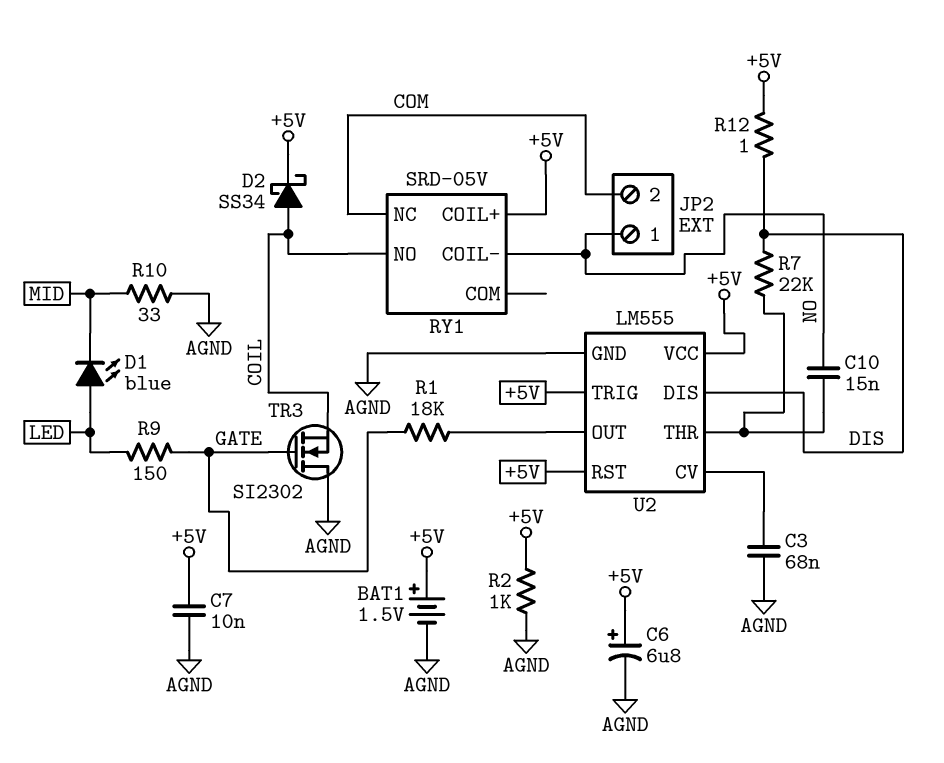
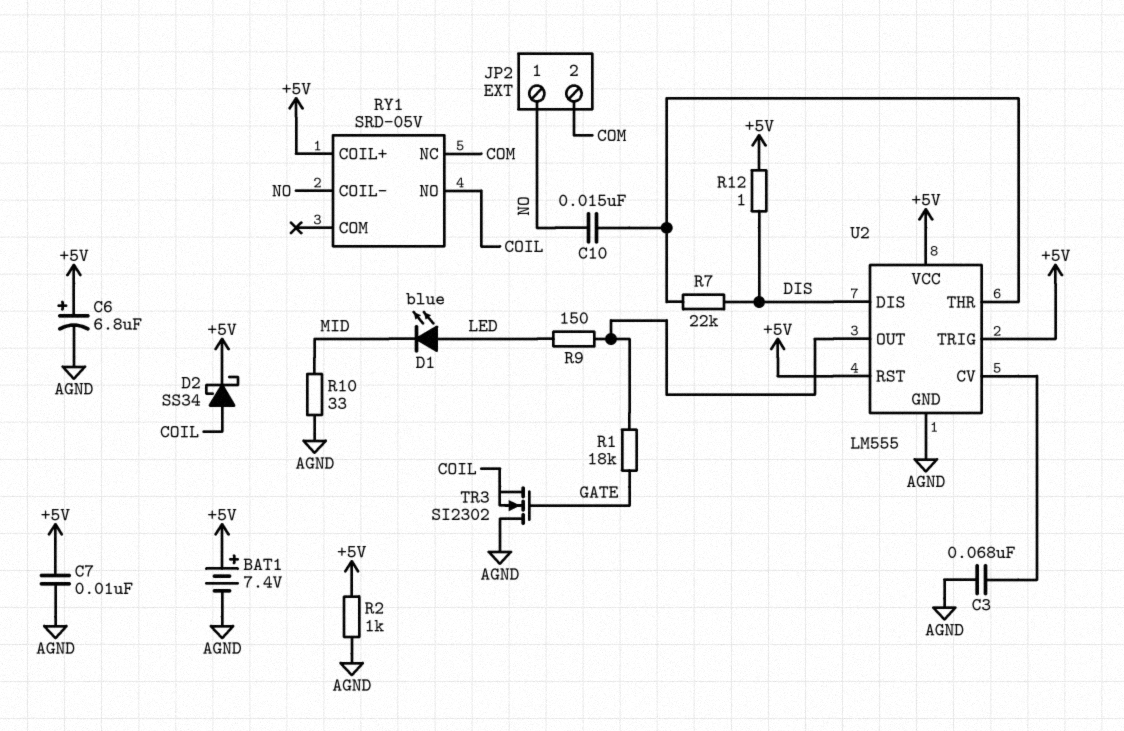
BAT1: 1.5V (plus +5V, minus AGND) -> 7.4V (plus +5V, minus AGND)
R9: 150 (GATE, LED) -> 150 (LED, U2/OUT)

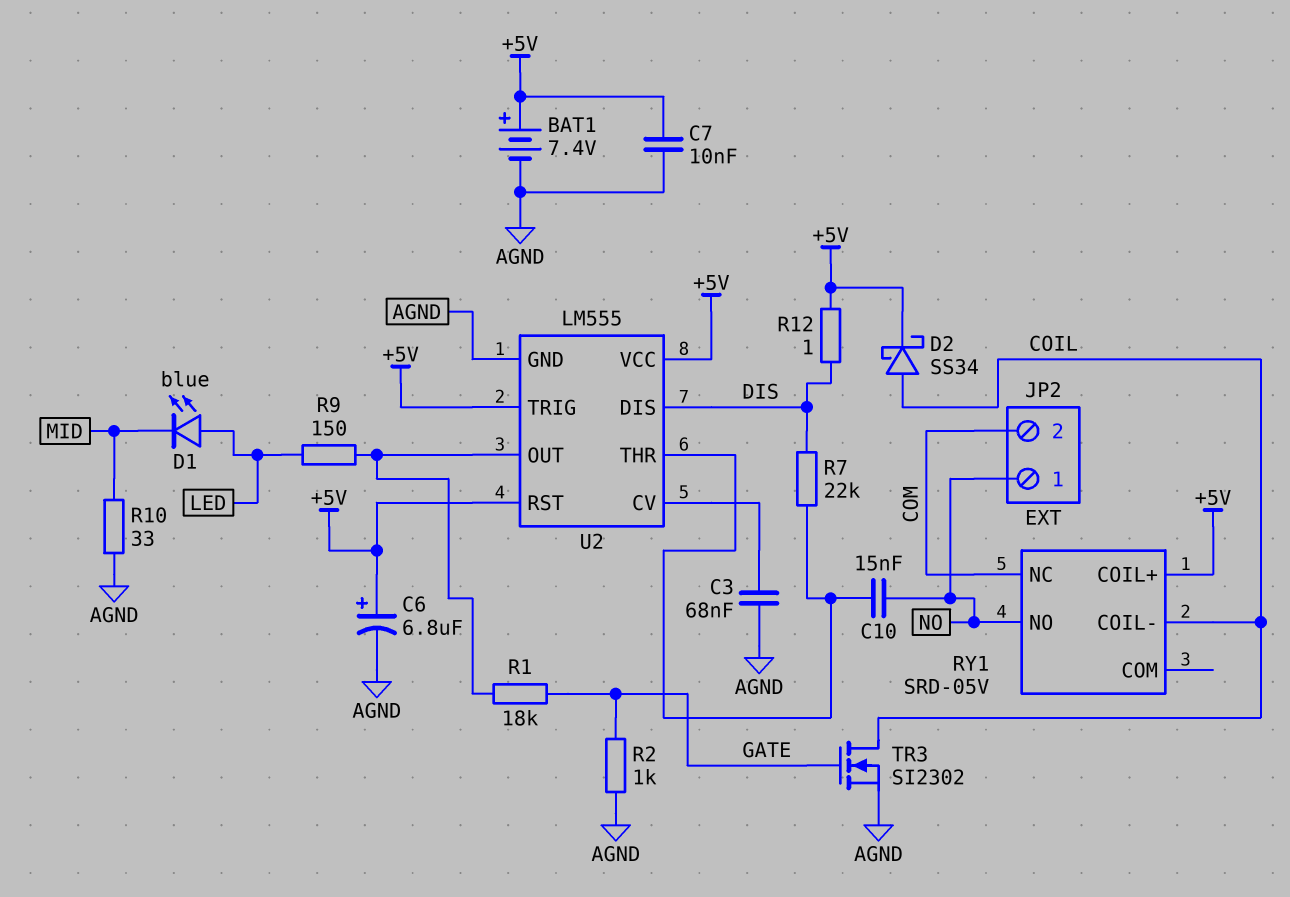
R2: 1k (+5V, AGND) -> 1k (AGND, GATE)
RY1 pin COIL-: NO -> COIL
RY1 pin NO: COIL -> NO
TR3: NMOS SI2302 (G GATE, D AGND, S COIL) -> NMOS SI2302 (G GATE, D COIL, S AGND)

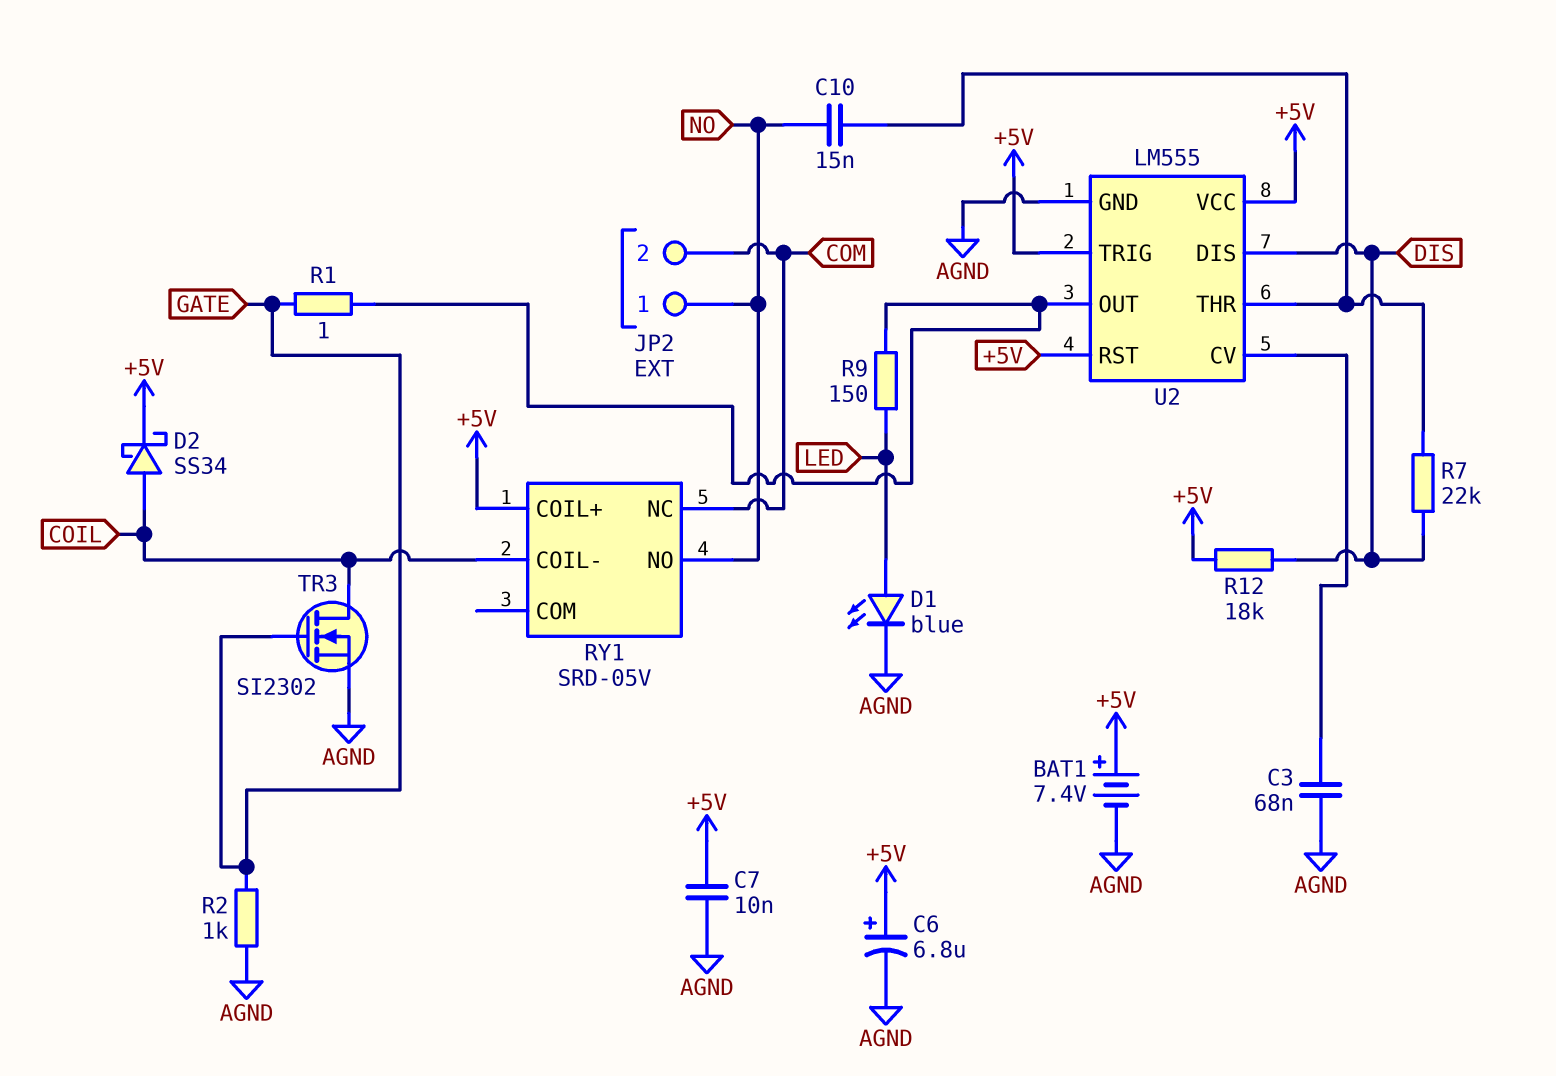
D1: LED blue (A LED, K MID) -> LED blue (A LED, K AGND)
R1: 18k (GATE, U2/OUT) -> 1 (GATE, U2/OUT)
R10: 33 (AGND, MID) -> none
R12: 1 (+5V, DIS) -> 18k (+5V, DIS)

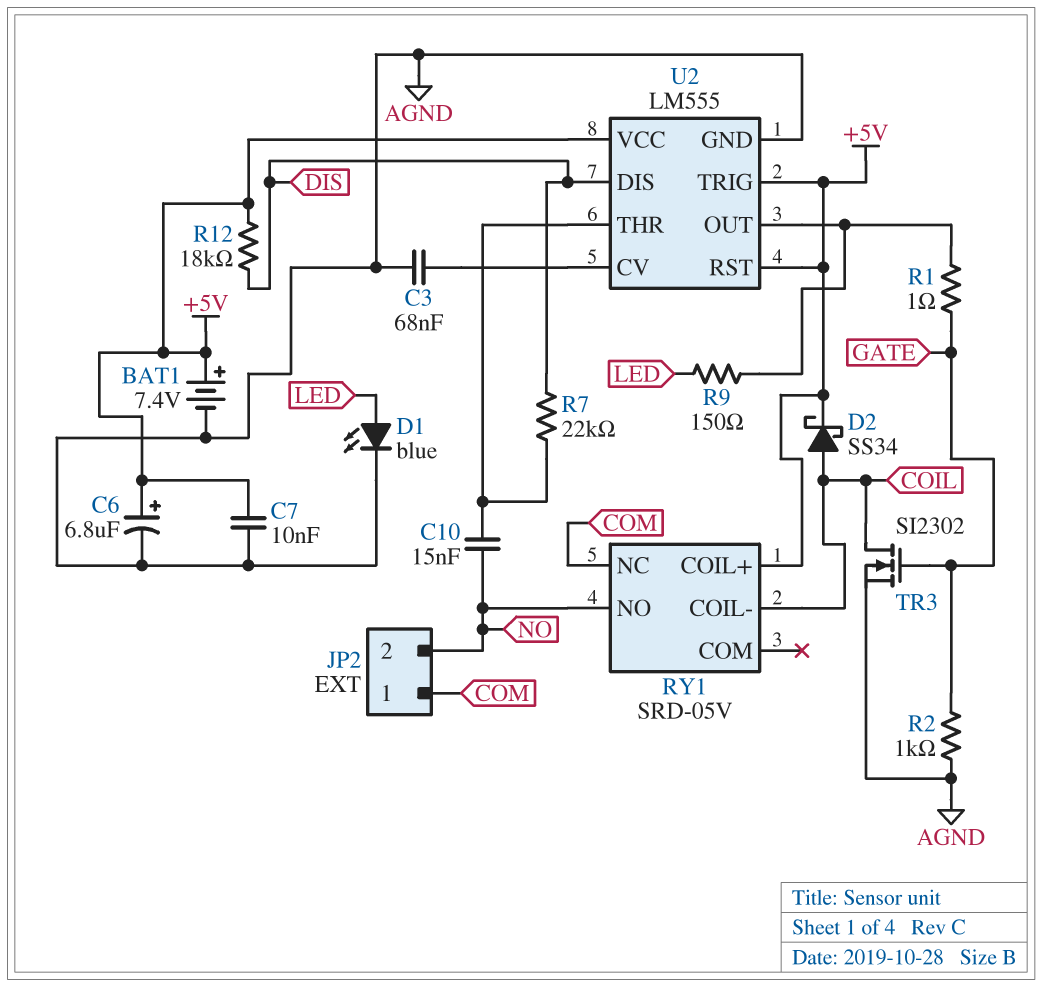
JP2 pin 1: NO -> COM
JP2 pin 2: COM -> NO

